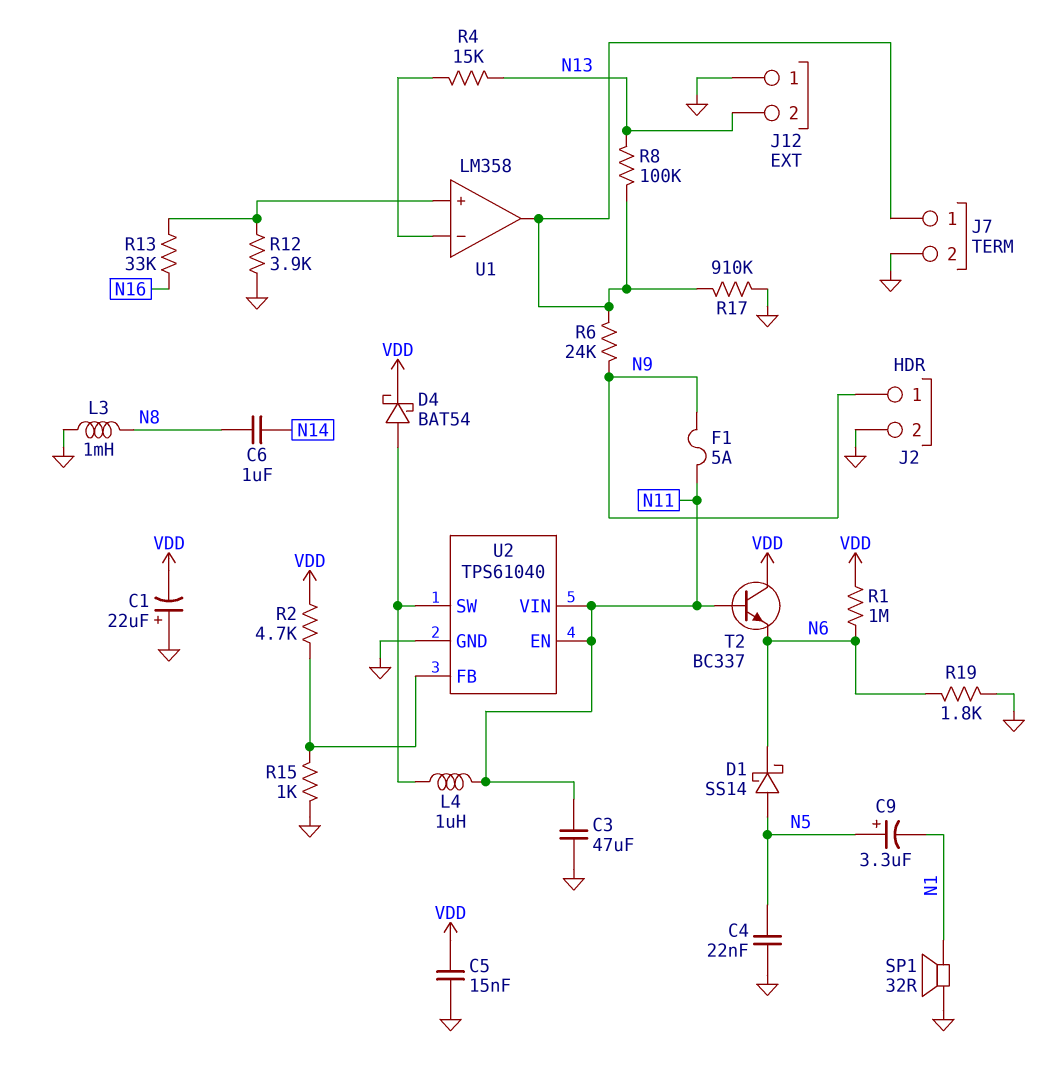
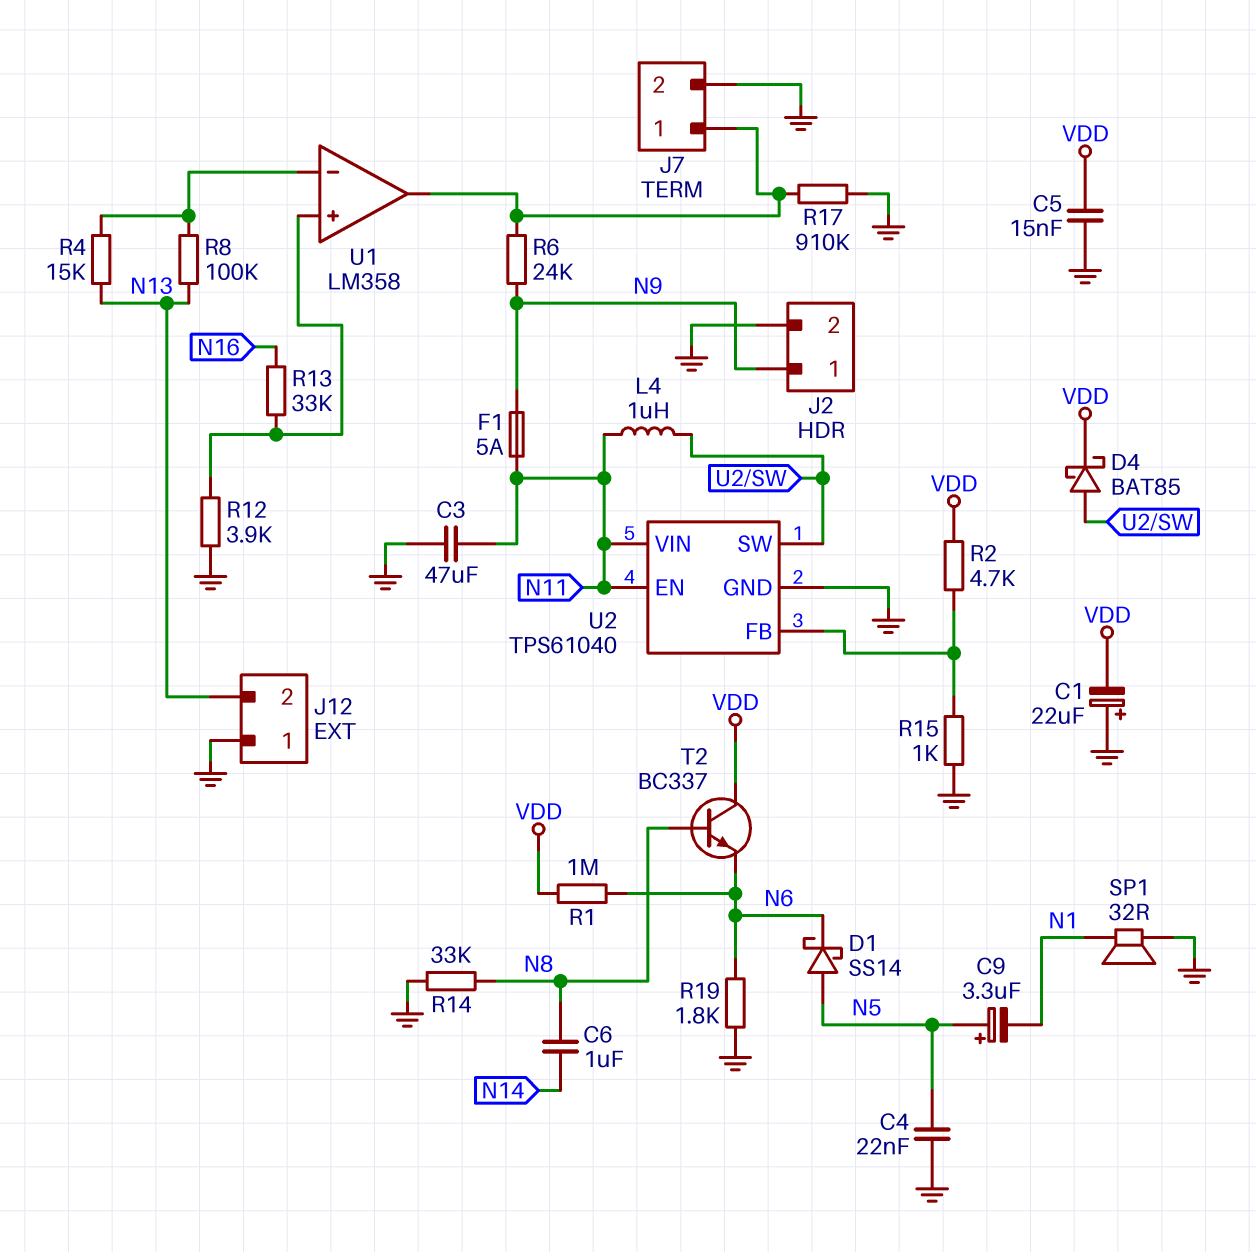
D4: schottky BAT54 (A U2/SW, K VDD) -> schottky BAT85 (A U2/SW, K VDD)
L3: 1mH (GND, N8) -> none
R8: 100k (J7/1, N13) -> 100k (N13, U1/in-)
R14: none -> 33k (GND, N8)
T2: NPN BC337 (B N11, C VDD, E N6) -> NPN BC337 (B N8, C VDD, E N6)

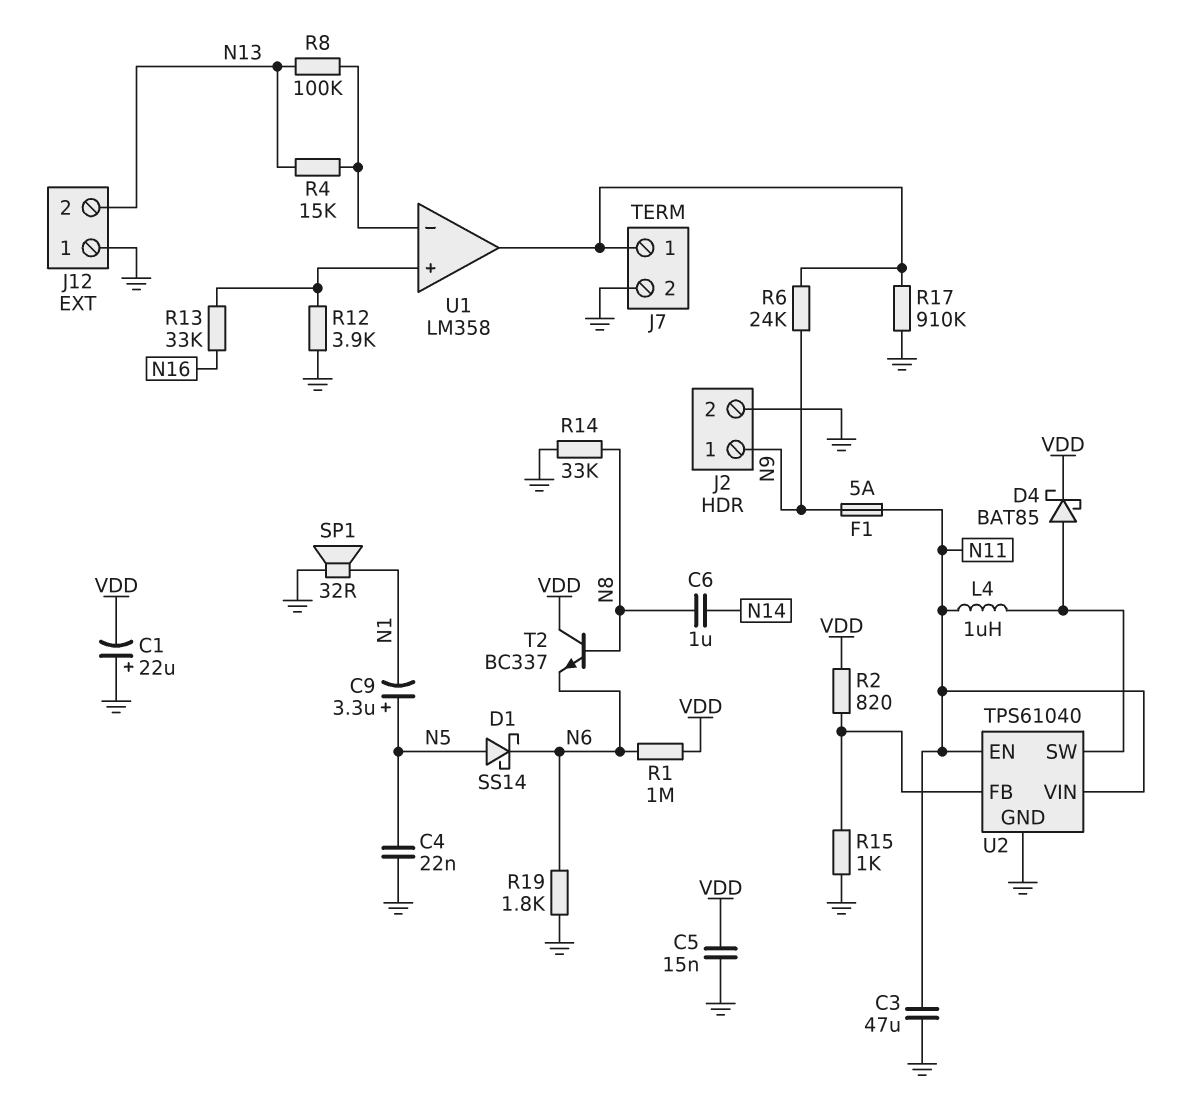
R2: 4.7k (U2/FB, VDD) -> 820 (U2/FB, VDD)

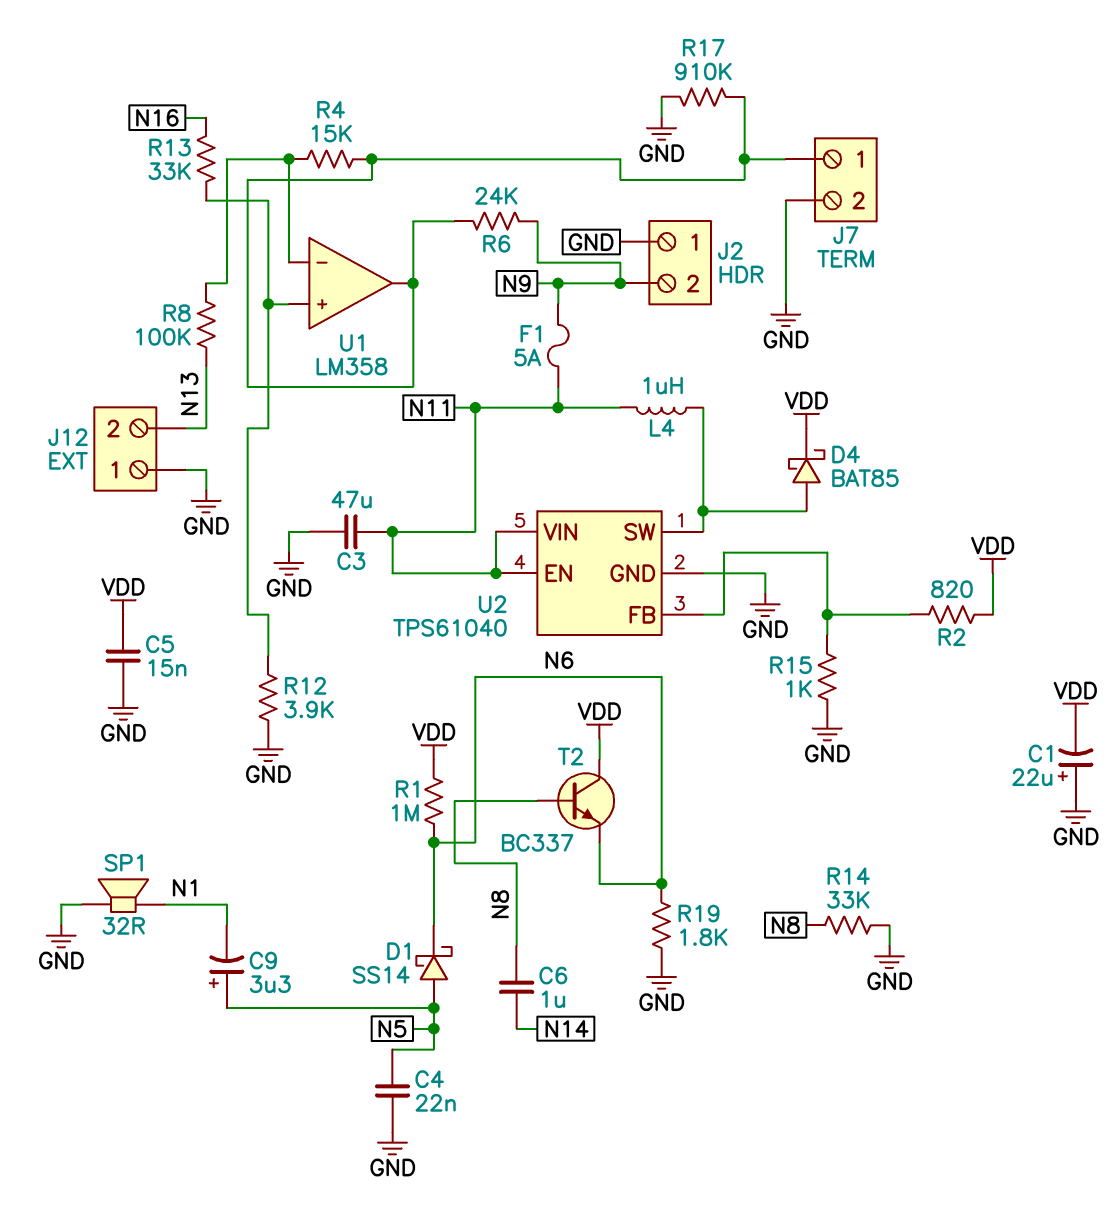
J2 pin 1: N9 -> GND
J2 pin 2: GND -> N9
R4: 15k (N13, U1/in-) -> 15k (J7/1, U1/in-)

